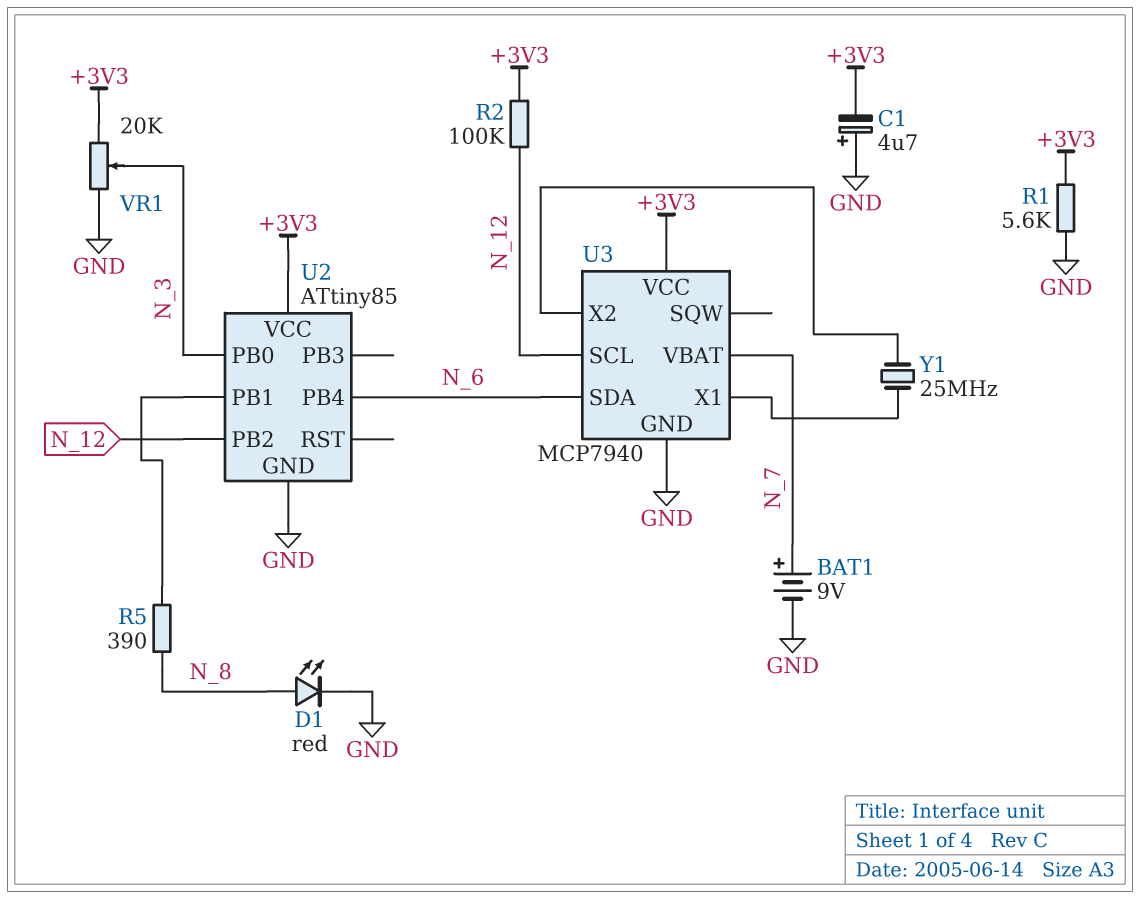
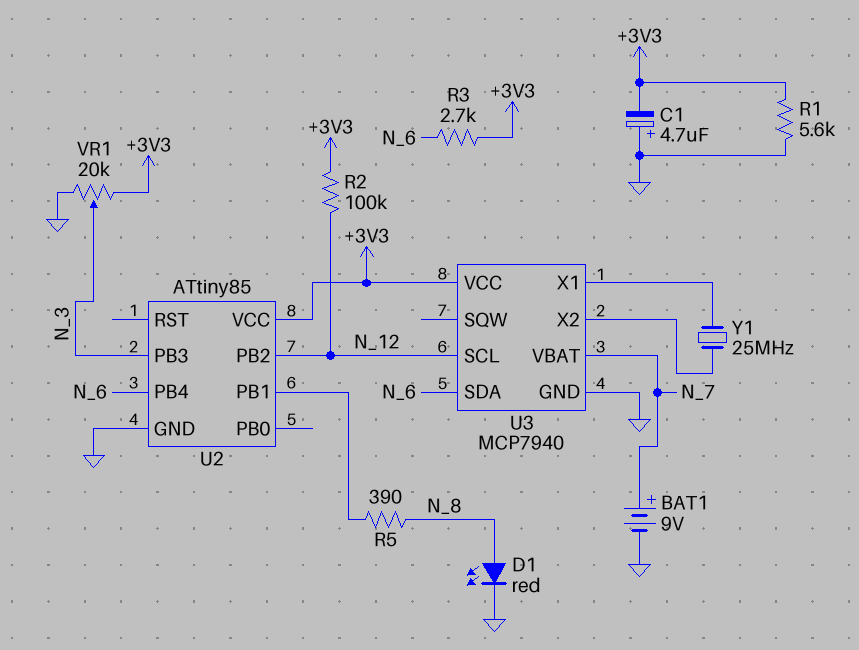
R3: none -> 2.7k (+3V3, N_6)
U2 pin PB0: N_3 -> none
U2 pin PB3: none -> N_3

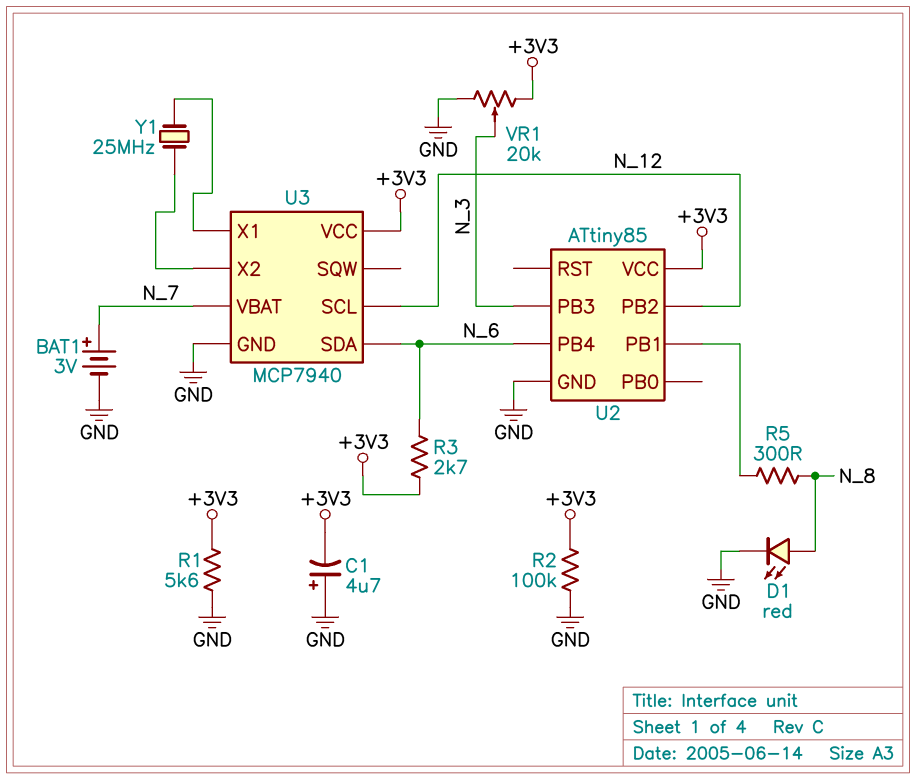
BAT1: 9V (plus N_7, minus GND) -> 3V (plus N_7, minus GND)
R2: 100k (+3V3, N_12) -> 100k (+3V3, GND)
R5: 390 (N_8, U2/PB1) -> 300 (N_8, U2/PB1)

